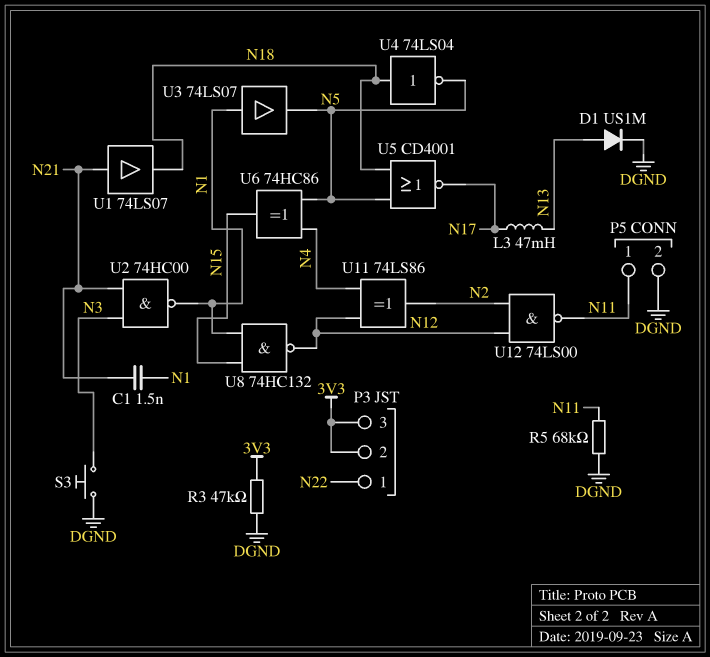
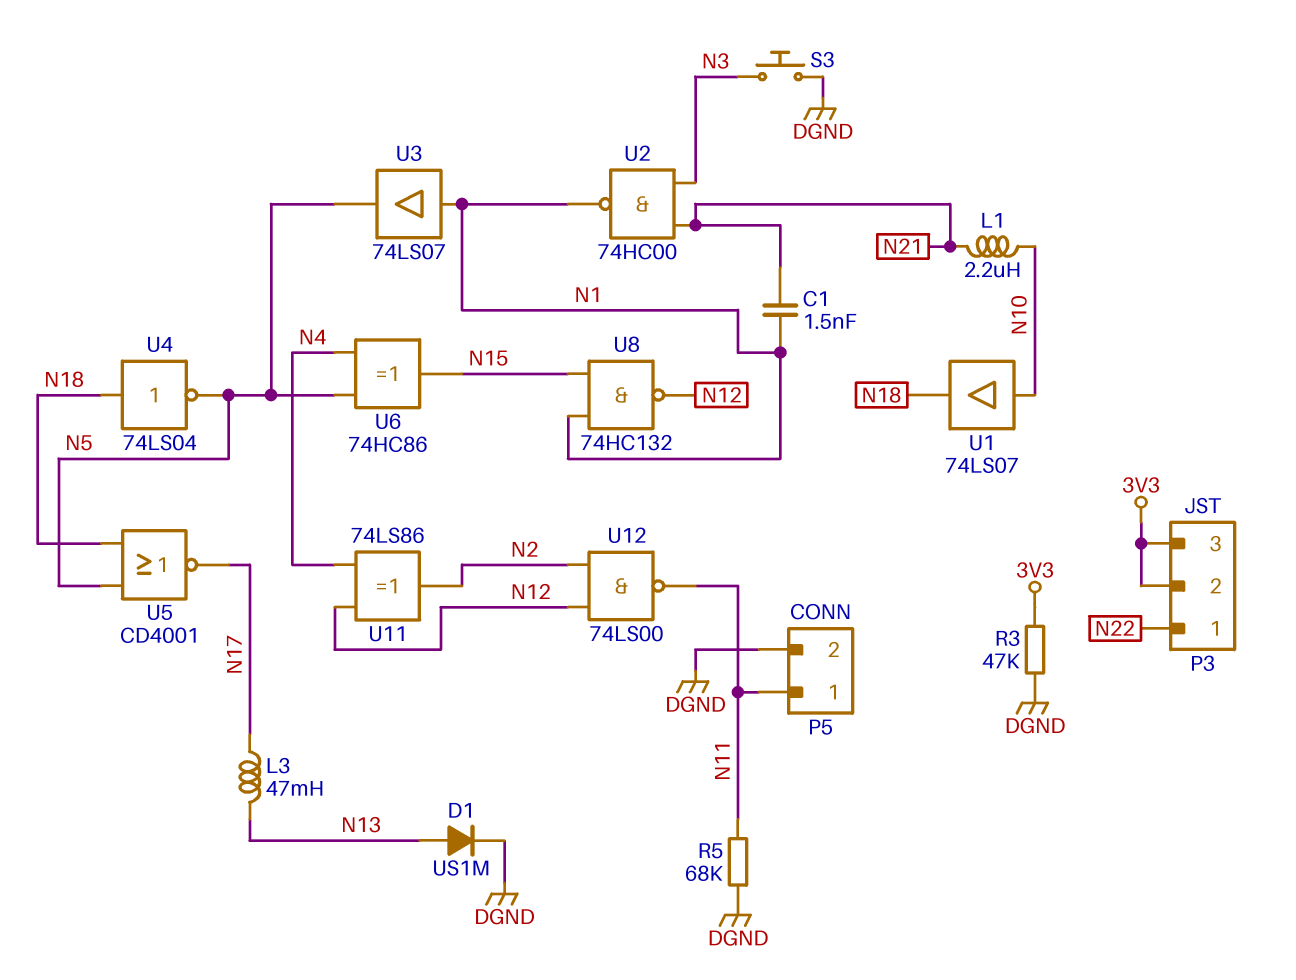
L1: none -> 2.2uH (N10, N21)
U1: buffer 74LS07 (in N21, out N18) -> buffer 74LS07 (in N10, out N18)

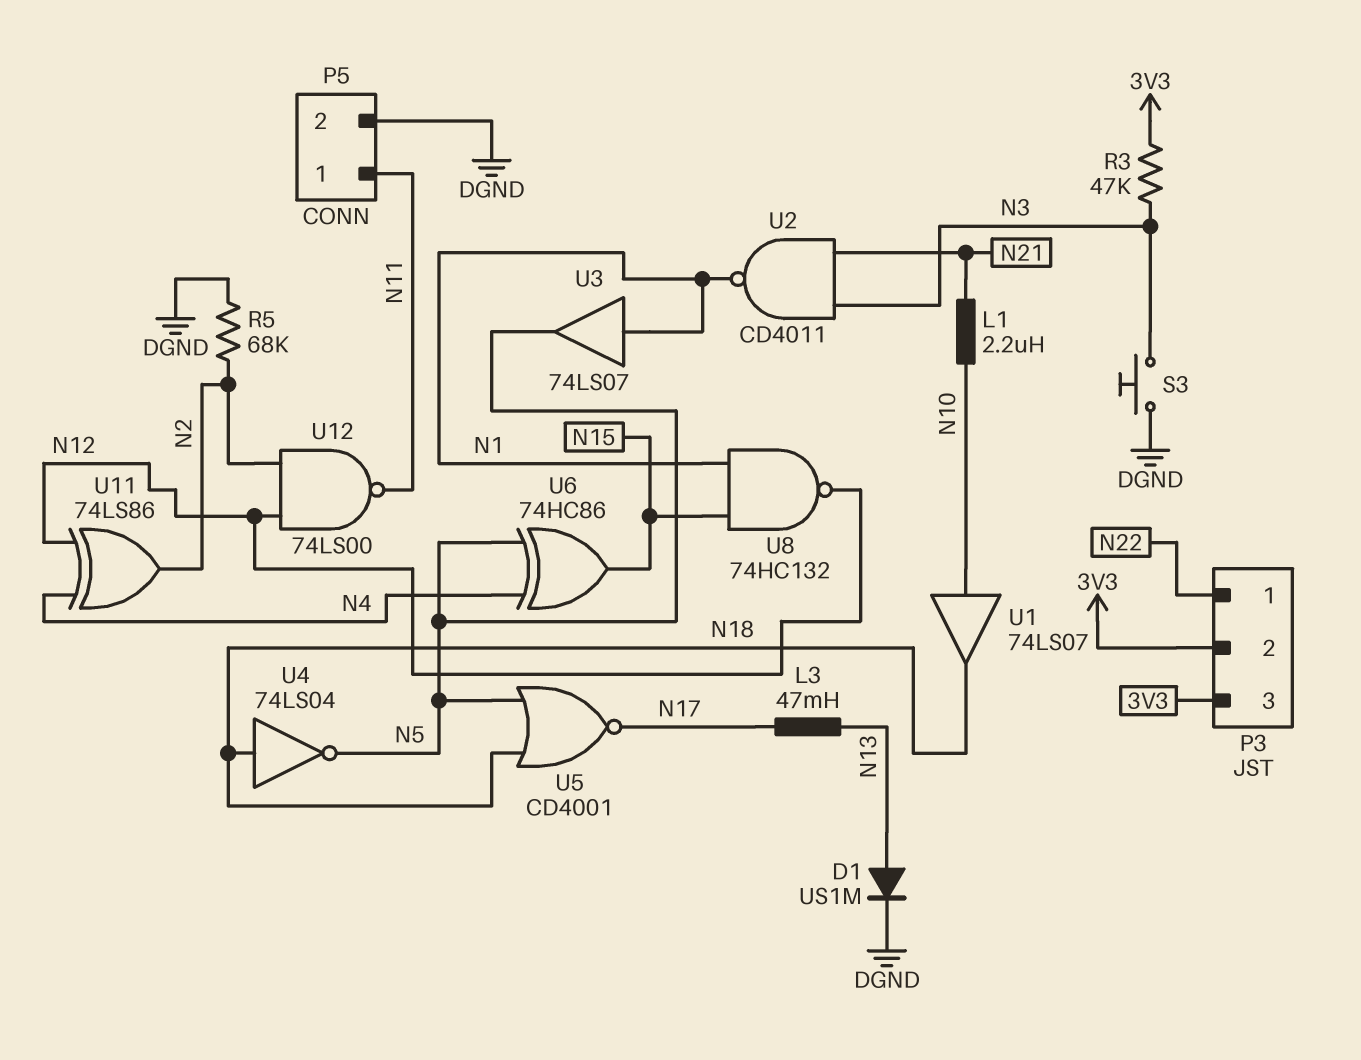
C1: 1.5nF (N1, N21) -> none
R3: 47k (3V3, DGND) -> 47k (3V3, N3)
R5: 68k (DGND, N11) -> 68k (DGND, N2)
U2: NAND 74HC00 (in N3, in N21, out N1) -> NAND CD4011 (in N3, in N21, out N1)

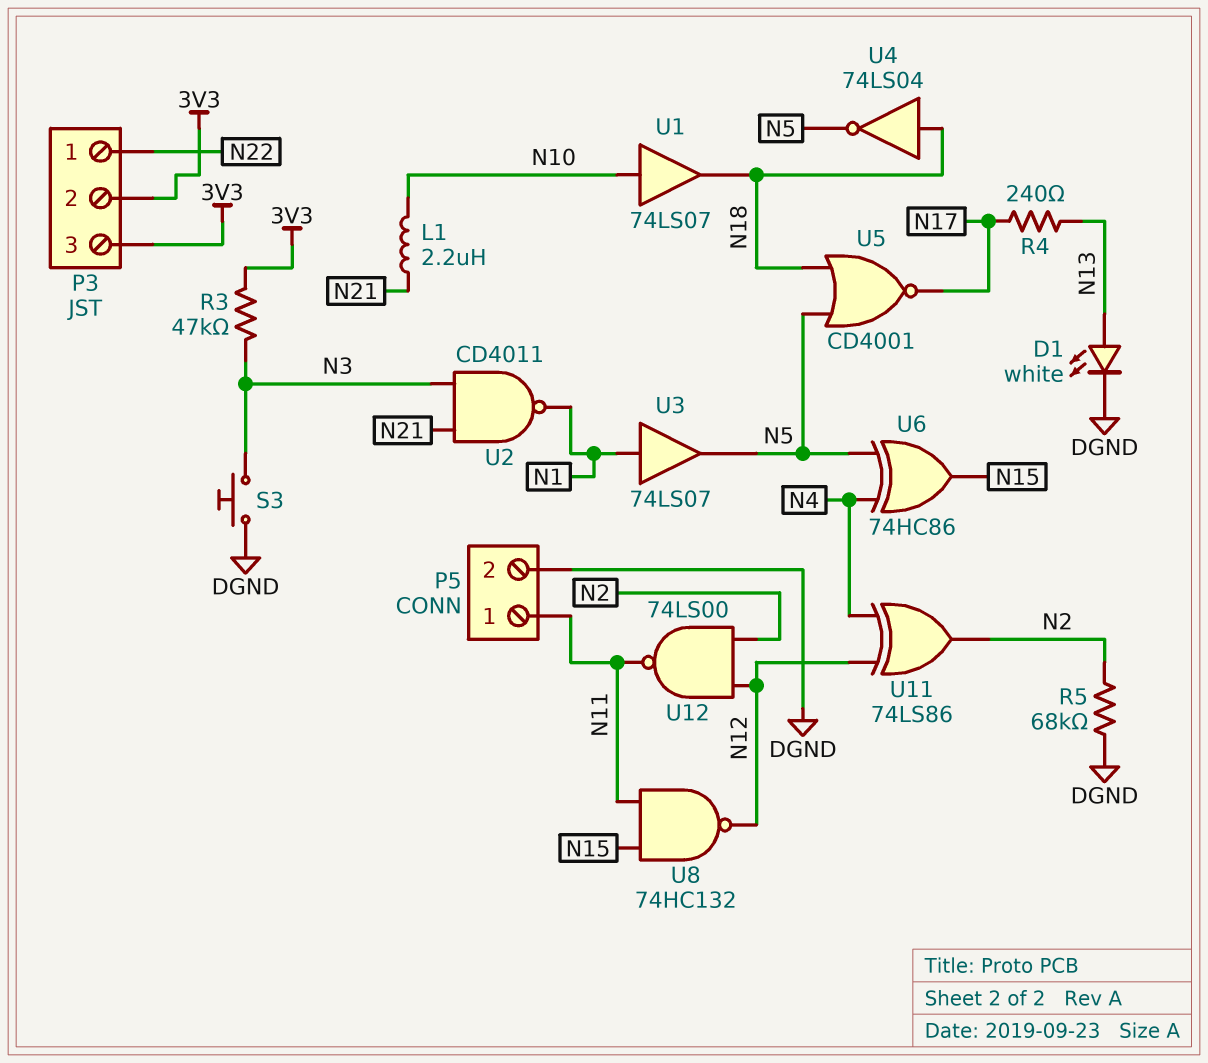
D1: diode US1M (A N13, K DGND) -> LED white (A N13, K DGND)
L3: 47mH (N13, N17) -> none
R4: none -> 240 (N13, N17)
U8: NAND 74HC132 (in N1, in N15, out N12) -> NAND 74HC132 (in N11, in N15, out N12)

